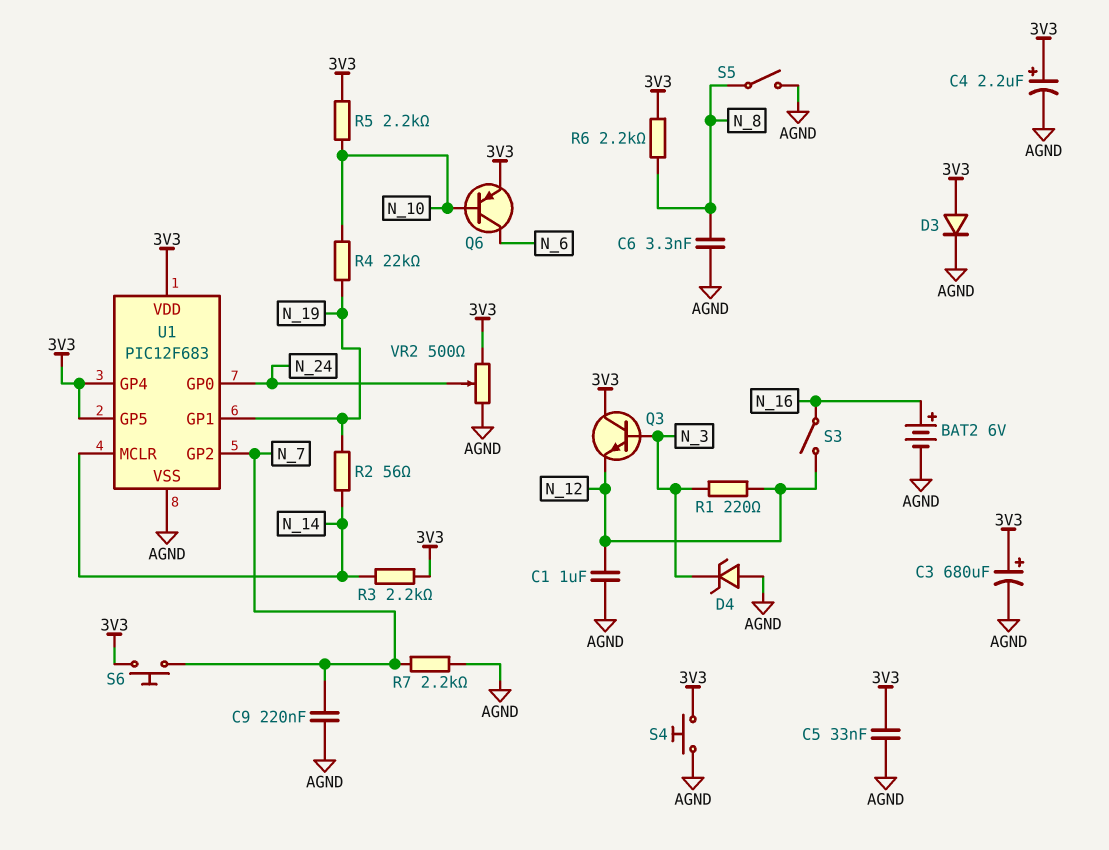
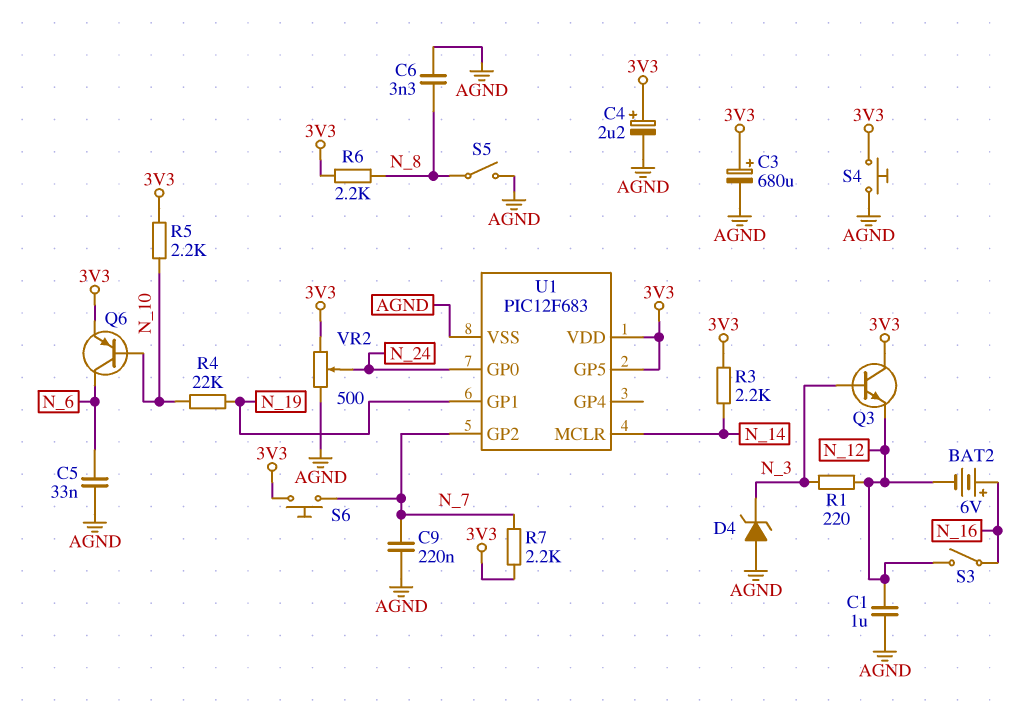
BAT2: 6V (plus N_16, minus AGND) -> 6V (plus N_16, minus N_12)
C5: 33nF (3V3, AGND) -> 33nF (AGND, N_6)
D3: diode (A 3V3, K AGND) -> none
R2: 56 (N_14, N_19) -> none
R7: 2.2k (AGND, N_7) -> 2.2k (3V3, N_7)
U1 pin GP4: 3V3 -> none

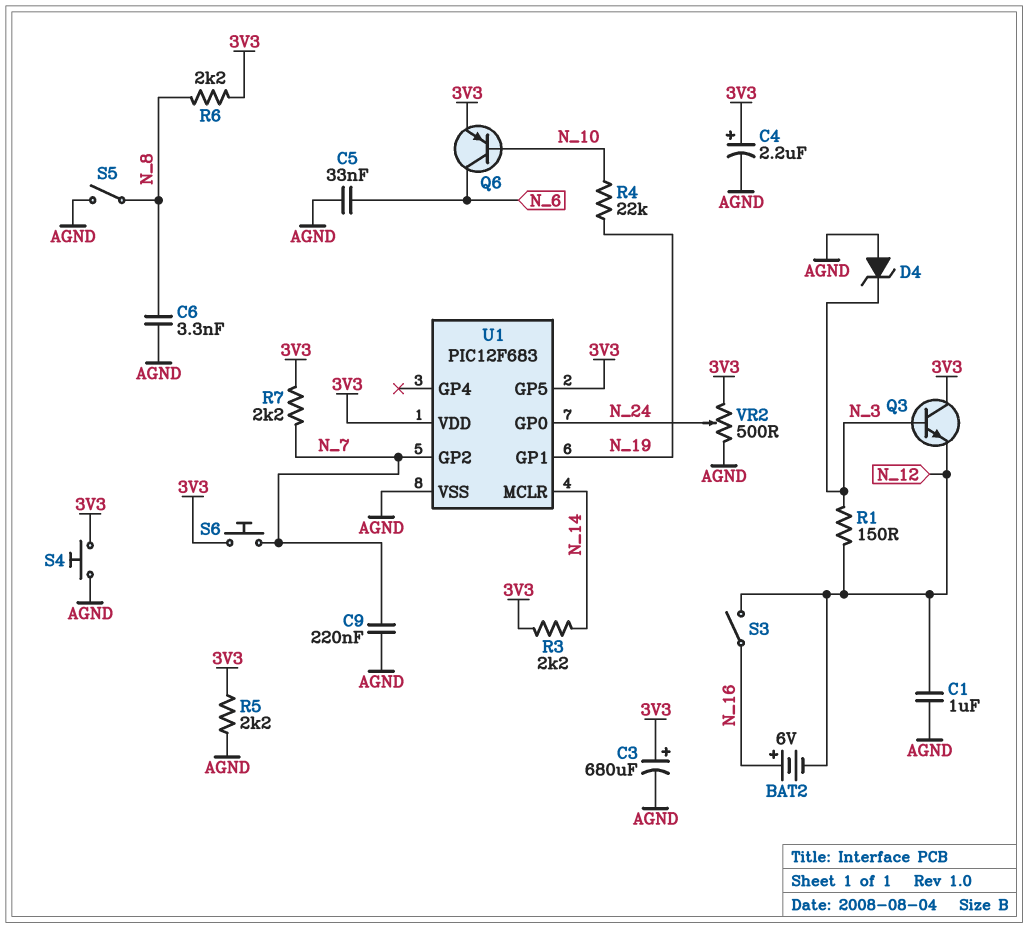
R1: 220 (N_3, N_12) -> 150 (N_3, N_12)
R5: 2.2k (3V3, N_10) -> 2.2k (3V3, AGND)

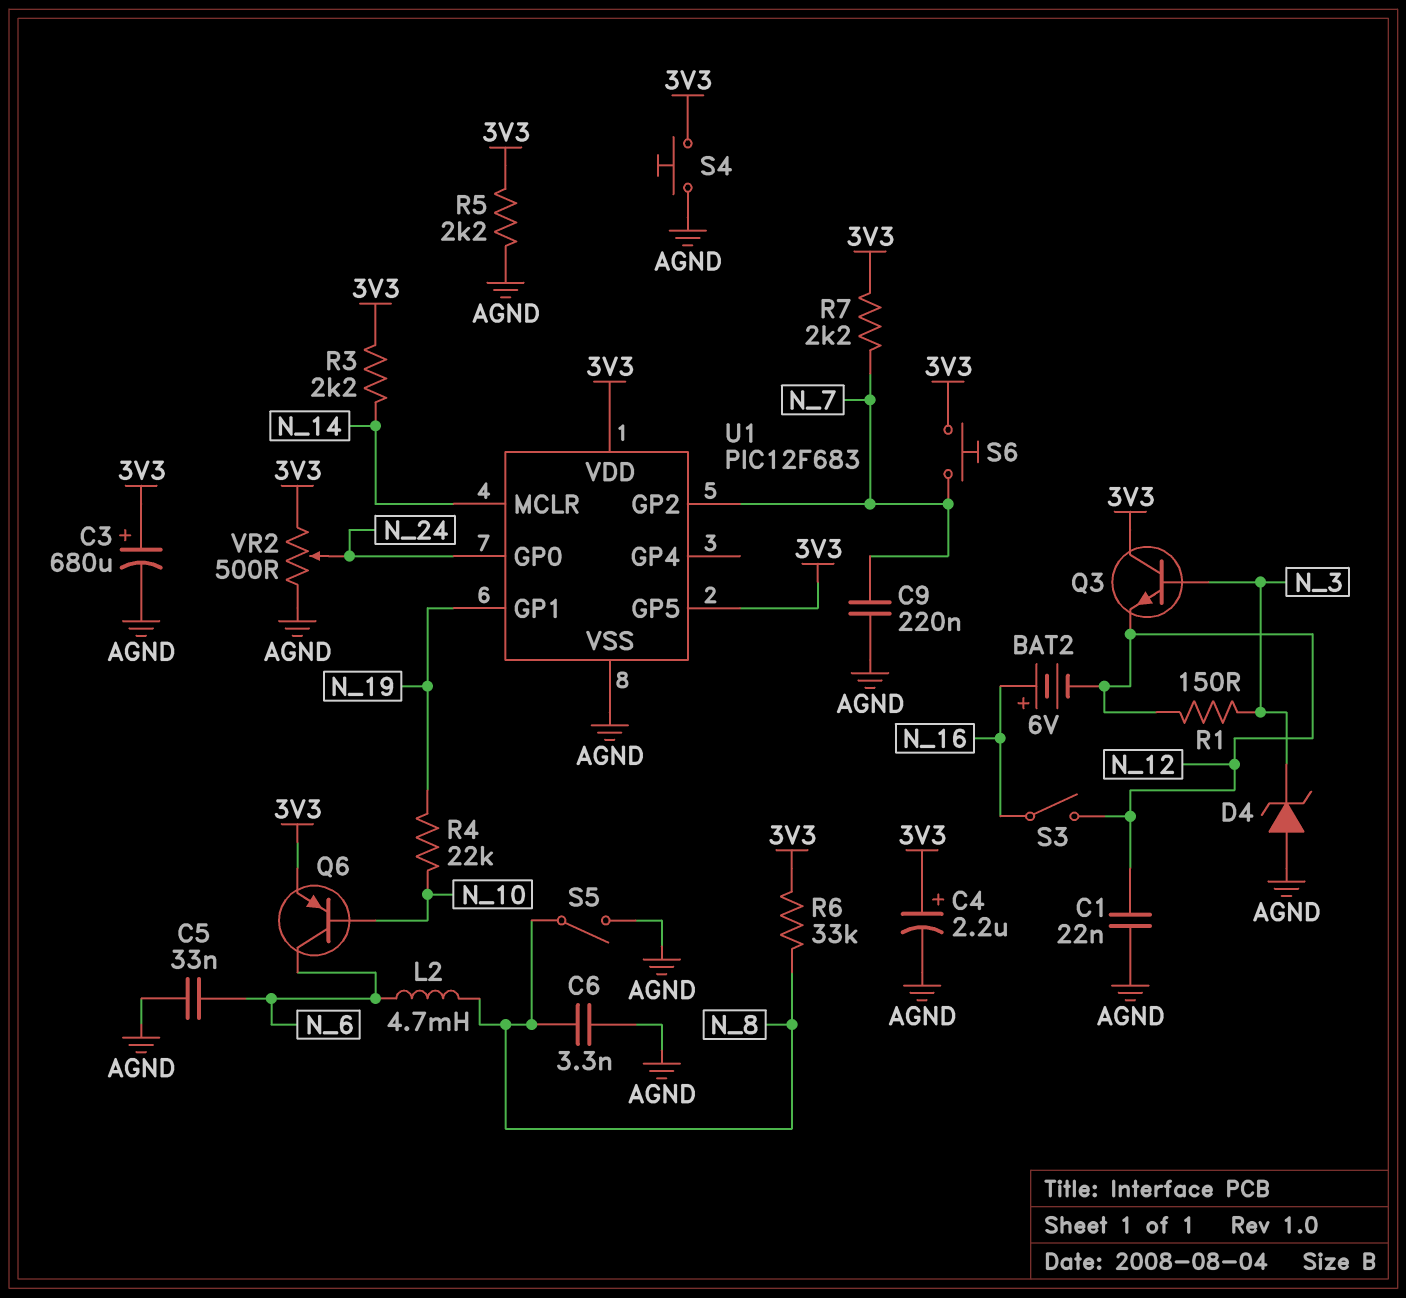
C1: 1uF (AGND, N_12) -> 22nF (AGND, N_12)
L2: none -> 4.7mH (N_6, N_8)
R6: 2.2k (3V3, N_8) -> 33k (3V3, N_8)

